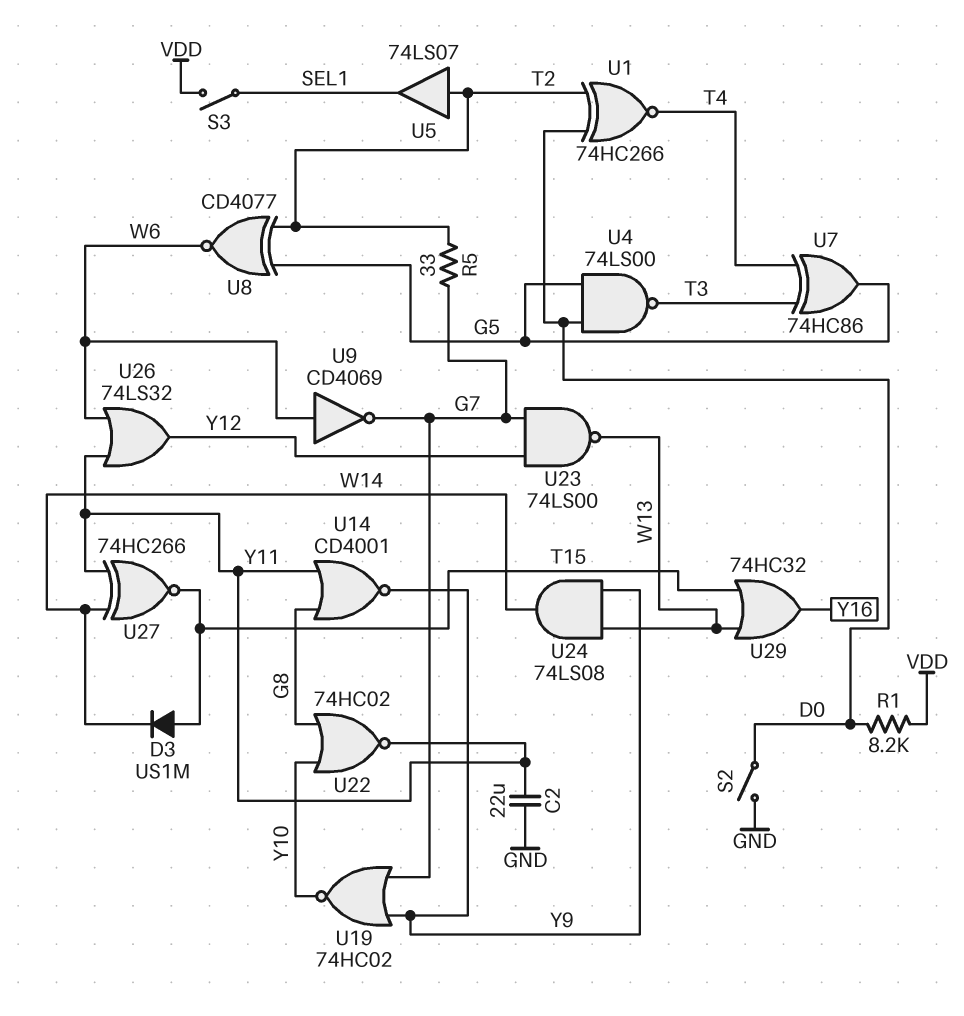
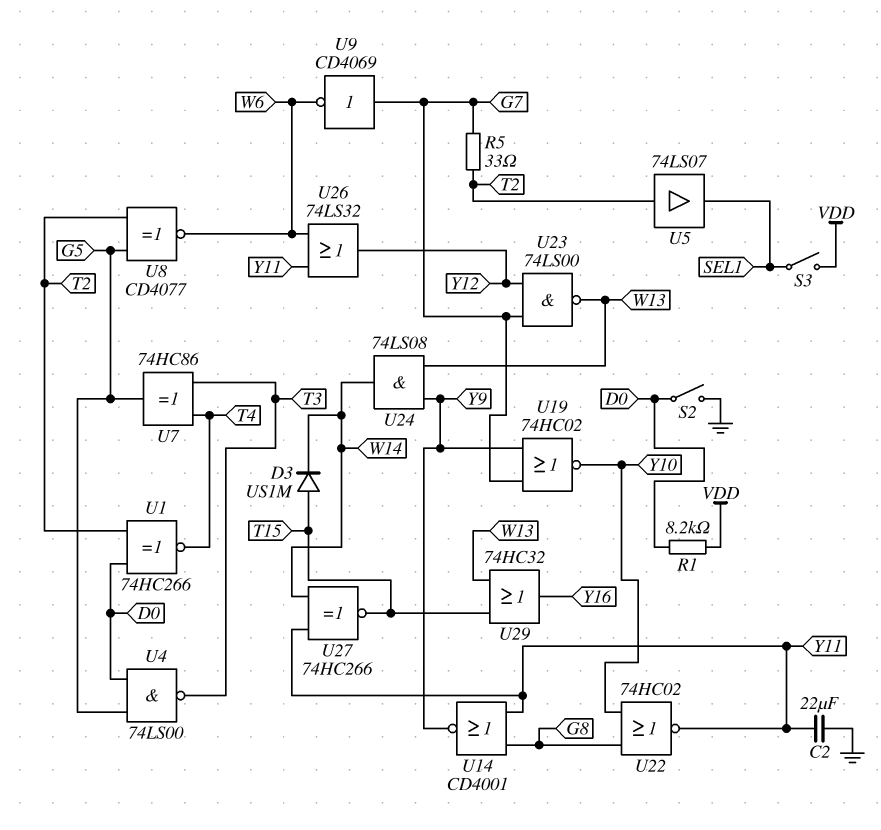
U9: NOT CD4069 (in W6, out G7) -> NOT CD4069 (in G7, out W6)

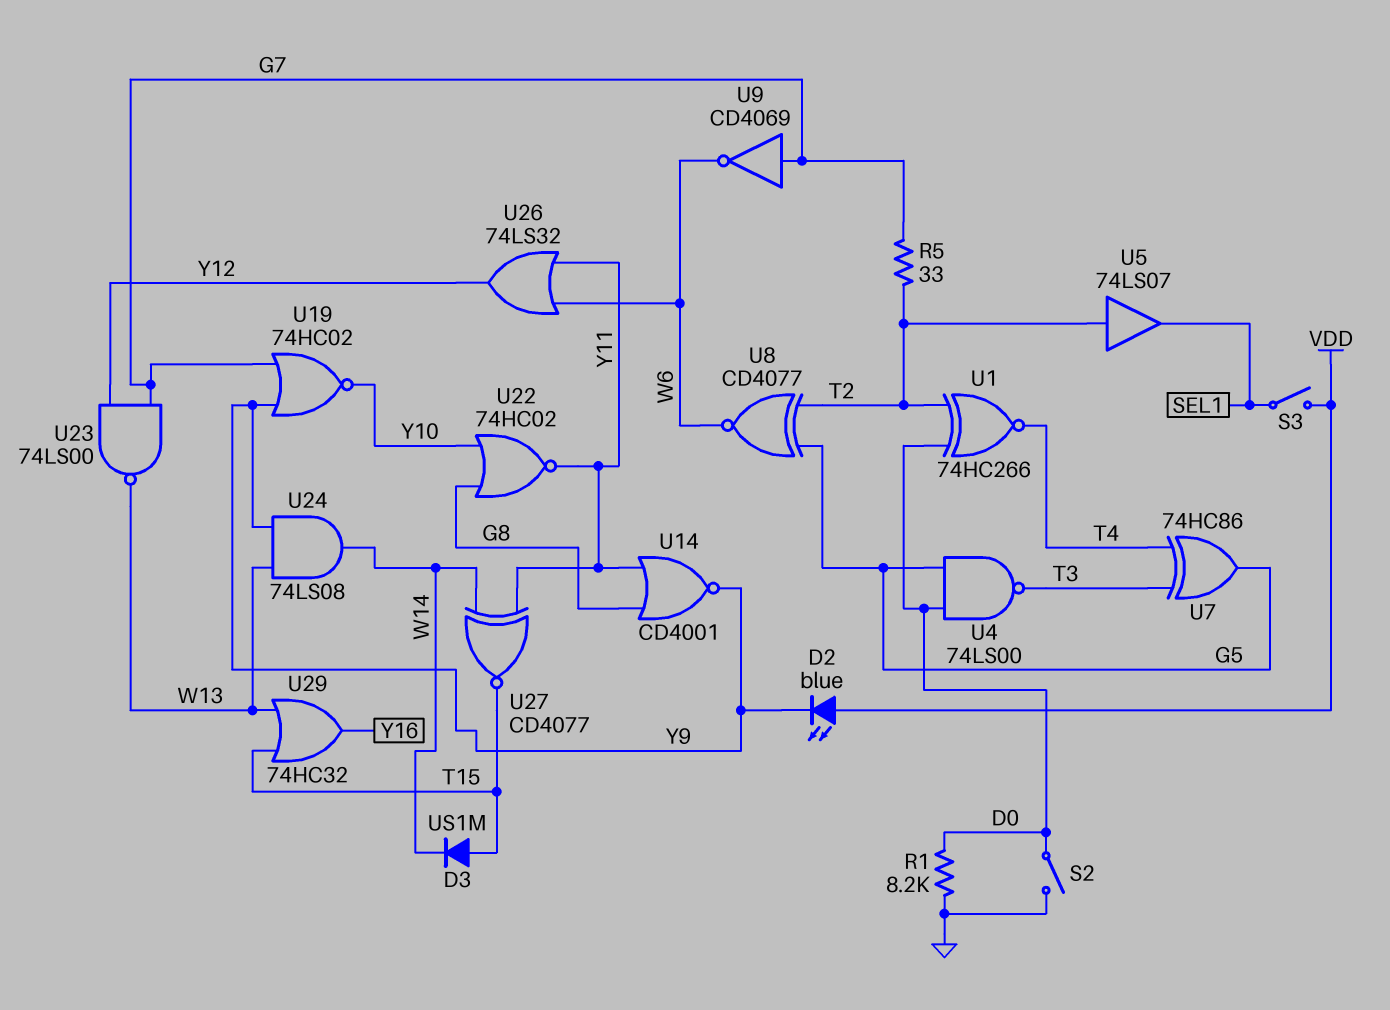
C2: 22uF (GND, Y11) -> none
D2: none -> LED blue (A VDD, K Y9)
R1: 8.2k (D0, VDD) -> 8.2k (D0, GND)
U27: XNOR 74HC266 (in W14, in Y11, out T15) -> XNOR CD4077 (in W14, in Y11, out T15)

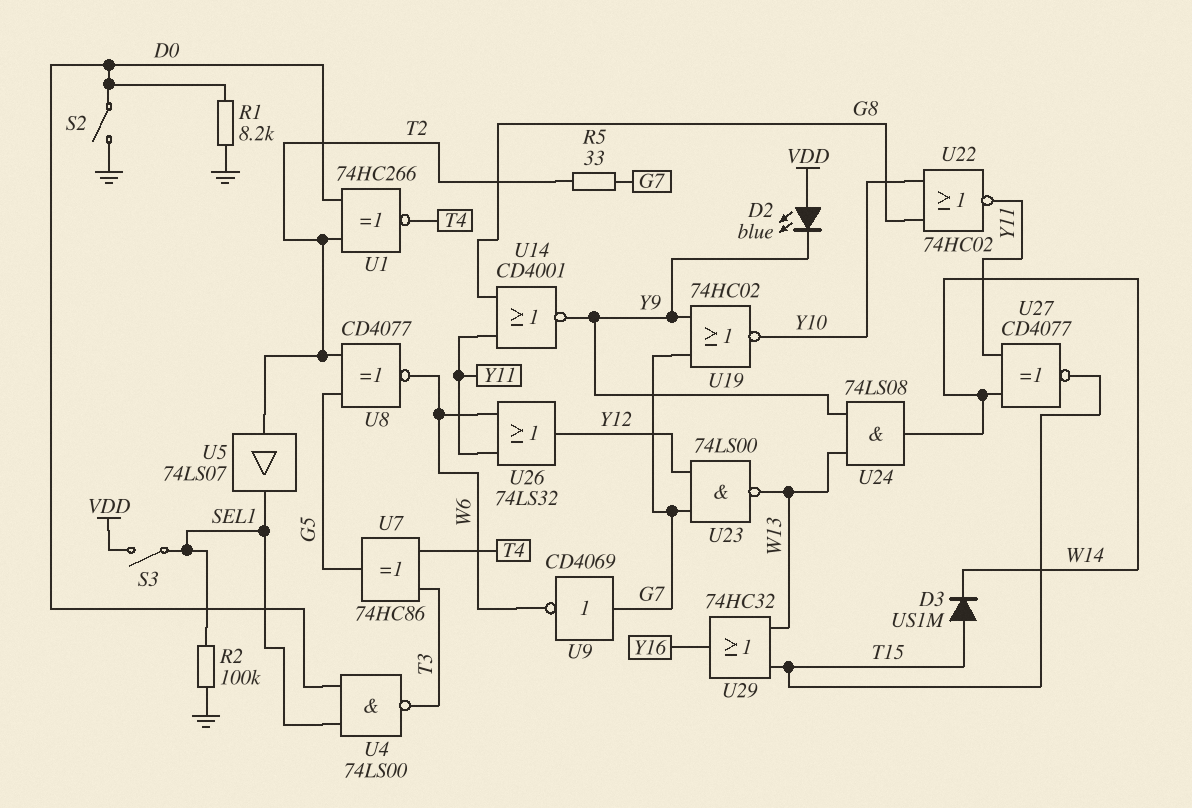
R2: none -> 100k (GND, SEL1)
U4: NAND 74LS00 (in D0, in G5, out T3) -> NAND 74LS00 (in D0, in SEL1, out T3)

